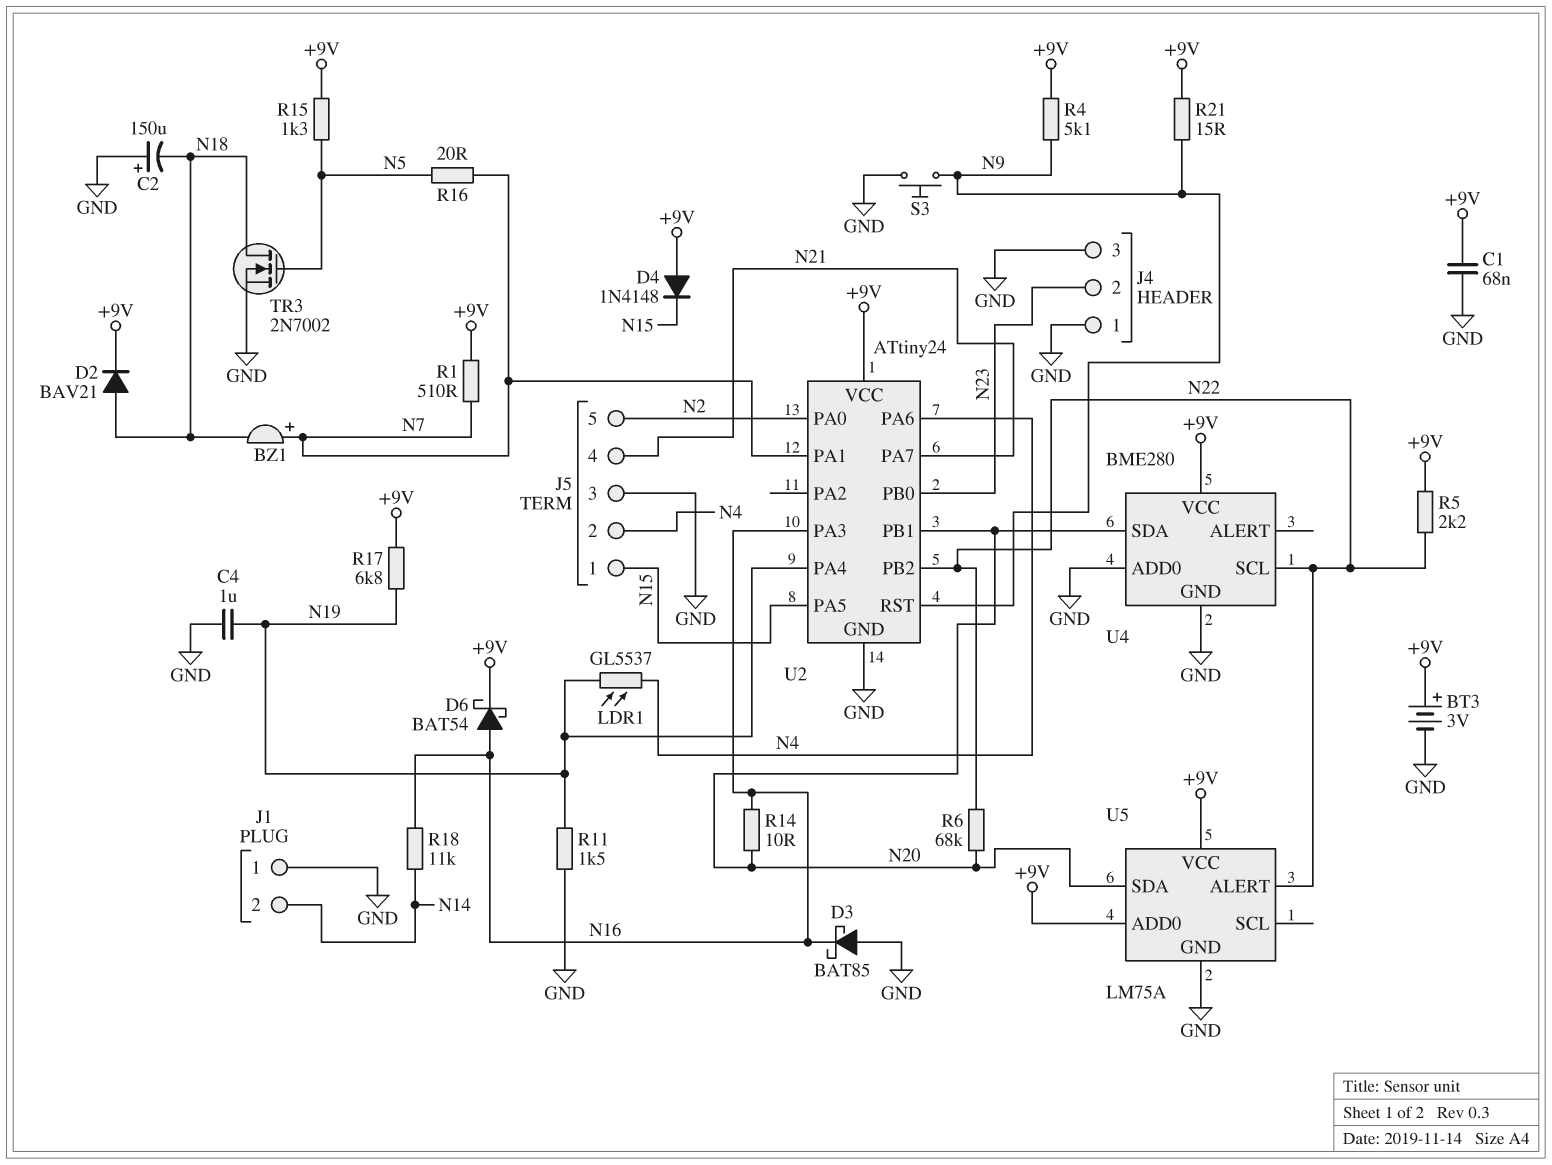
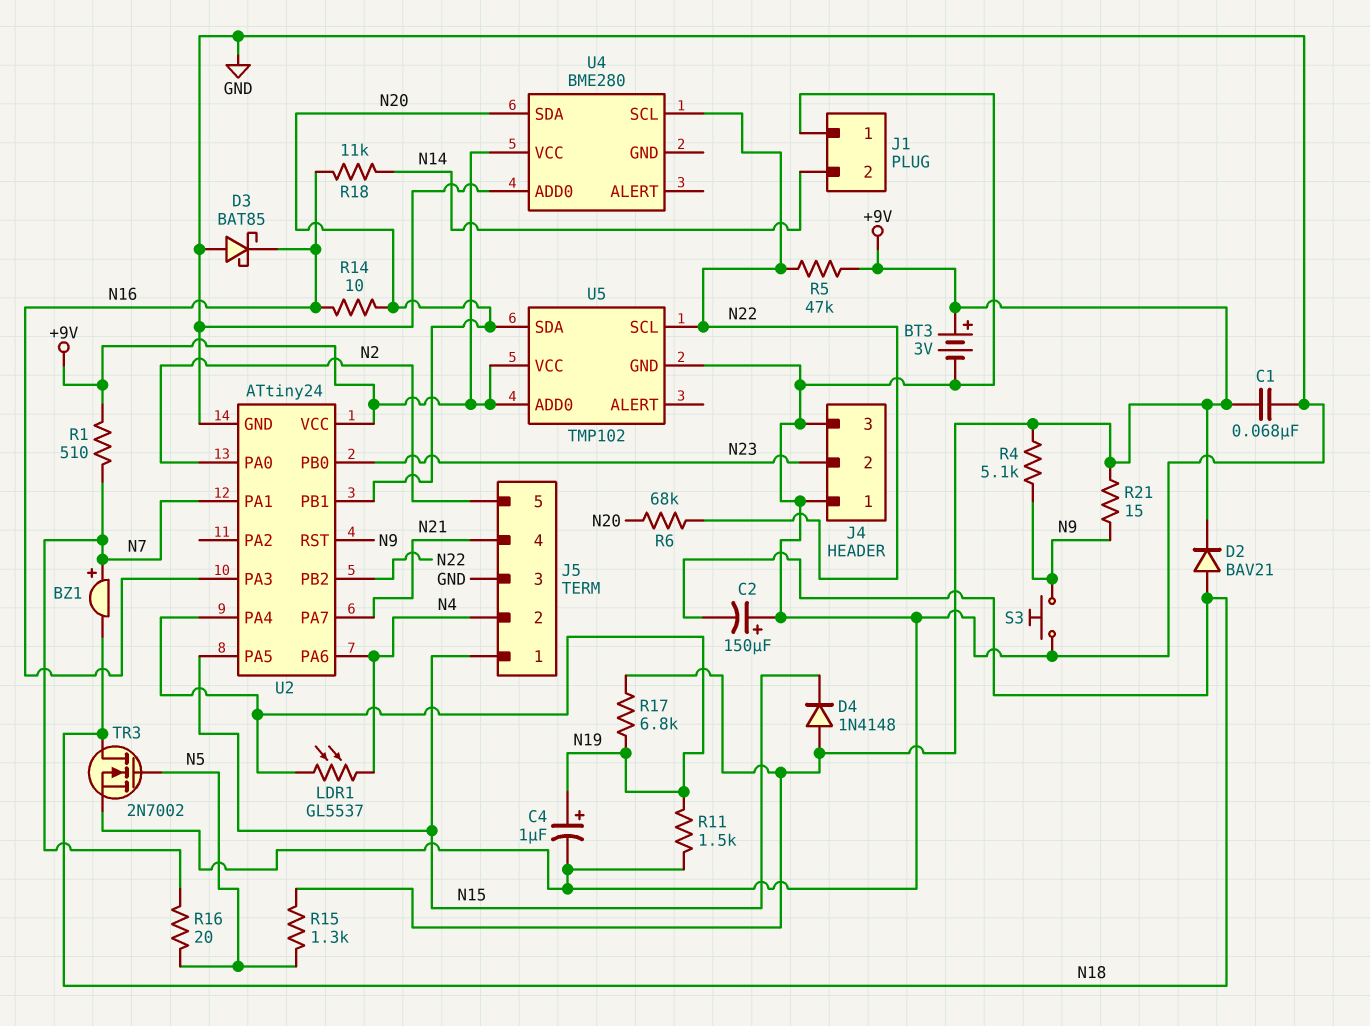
C4: 1uF (GND, N19) -> 1uF (plus N19, minus GND)
D6: schottky BAT54 (A N16, K +9V) -> none
R5: 2.2k (+9V, N22) -> 47k (+9V, N22)
U4 pin GND: GND -> none
U5: LM75A -> TMP102
U5 pin ALERT: N22 -> none
U5 pin SCL: none -> N22

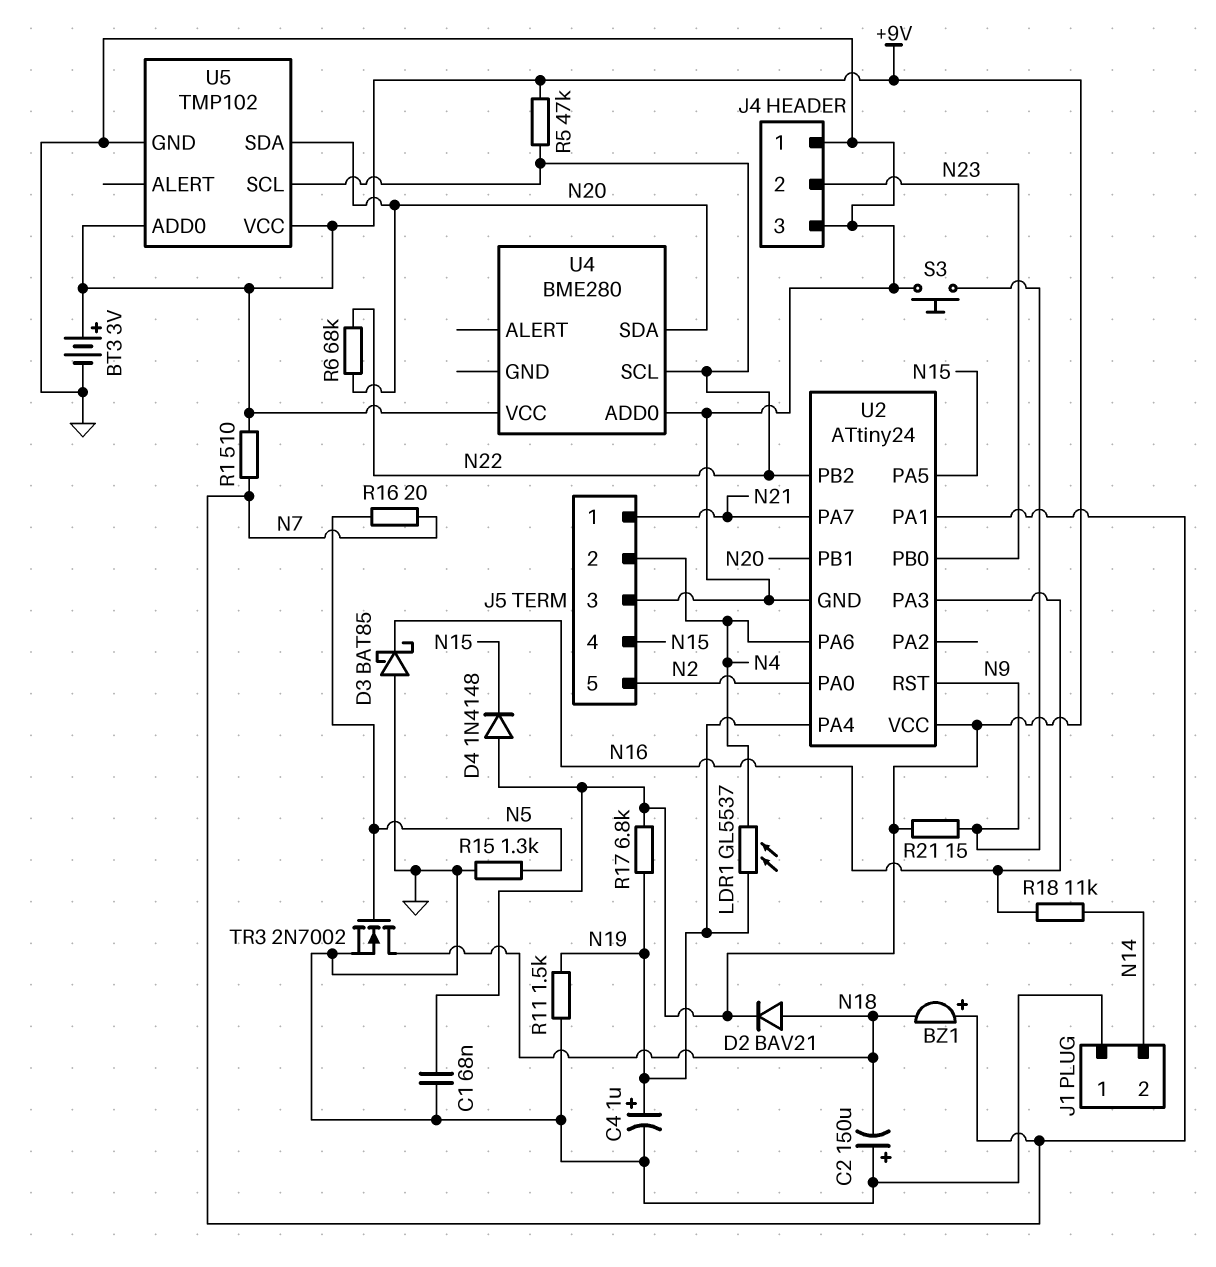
J5 pin 1: N15 -> N21
J5 pin 4: N21 -> N15
R4: 5.1k (+9V, N9) -> none
R14: 10 (N16, N20) -> none
R15: 1.3k (+9V, N5) -> 1.3k (GND, N5)

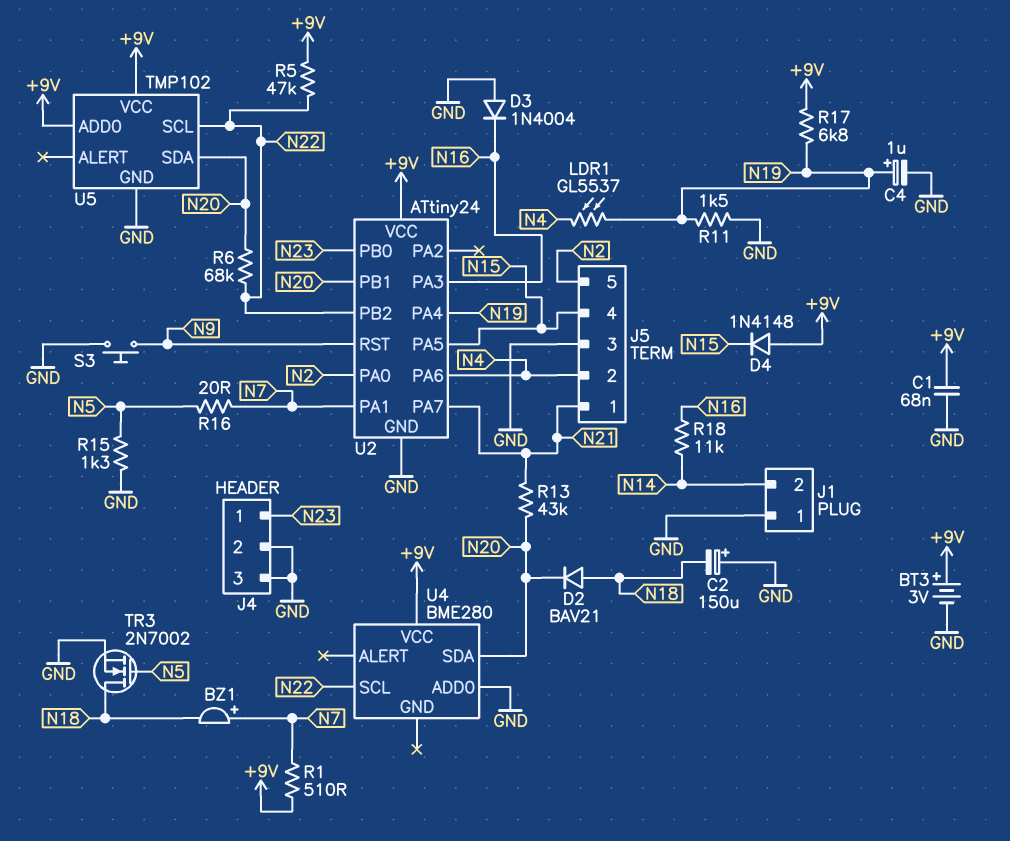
D2: diode BAV21 (A N18, K +9V) -> diode BAV21 (A N18, K N20)
D3: schottky BAT85 (A GND, K N16) -> diode 1N4004 (A GND, K N16)
J4 pin 1: GND -> N23
J4 pin 2: N23 -> GND
R13: none -> 43k (N20, N21)
R21: 15 (+9V, N9) -> none

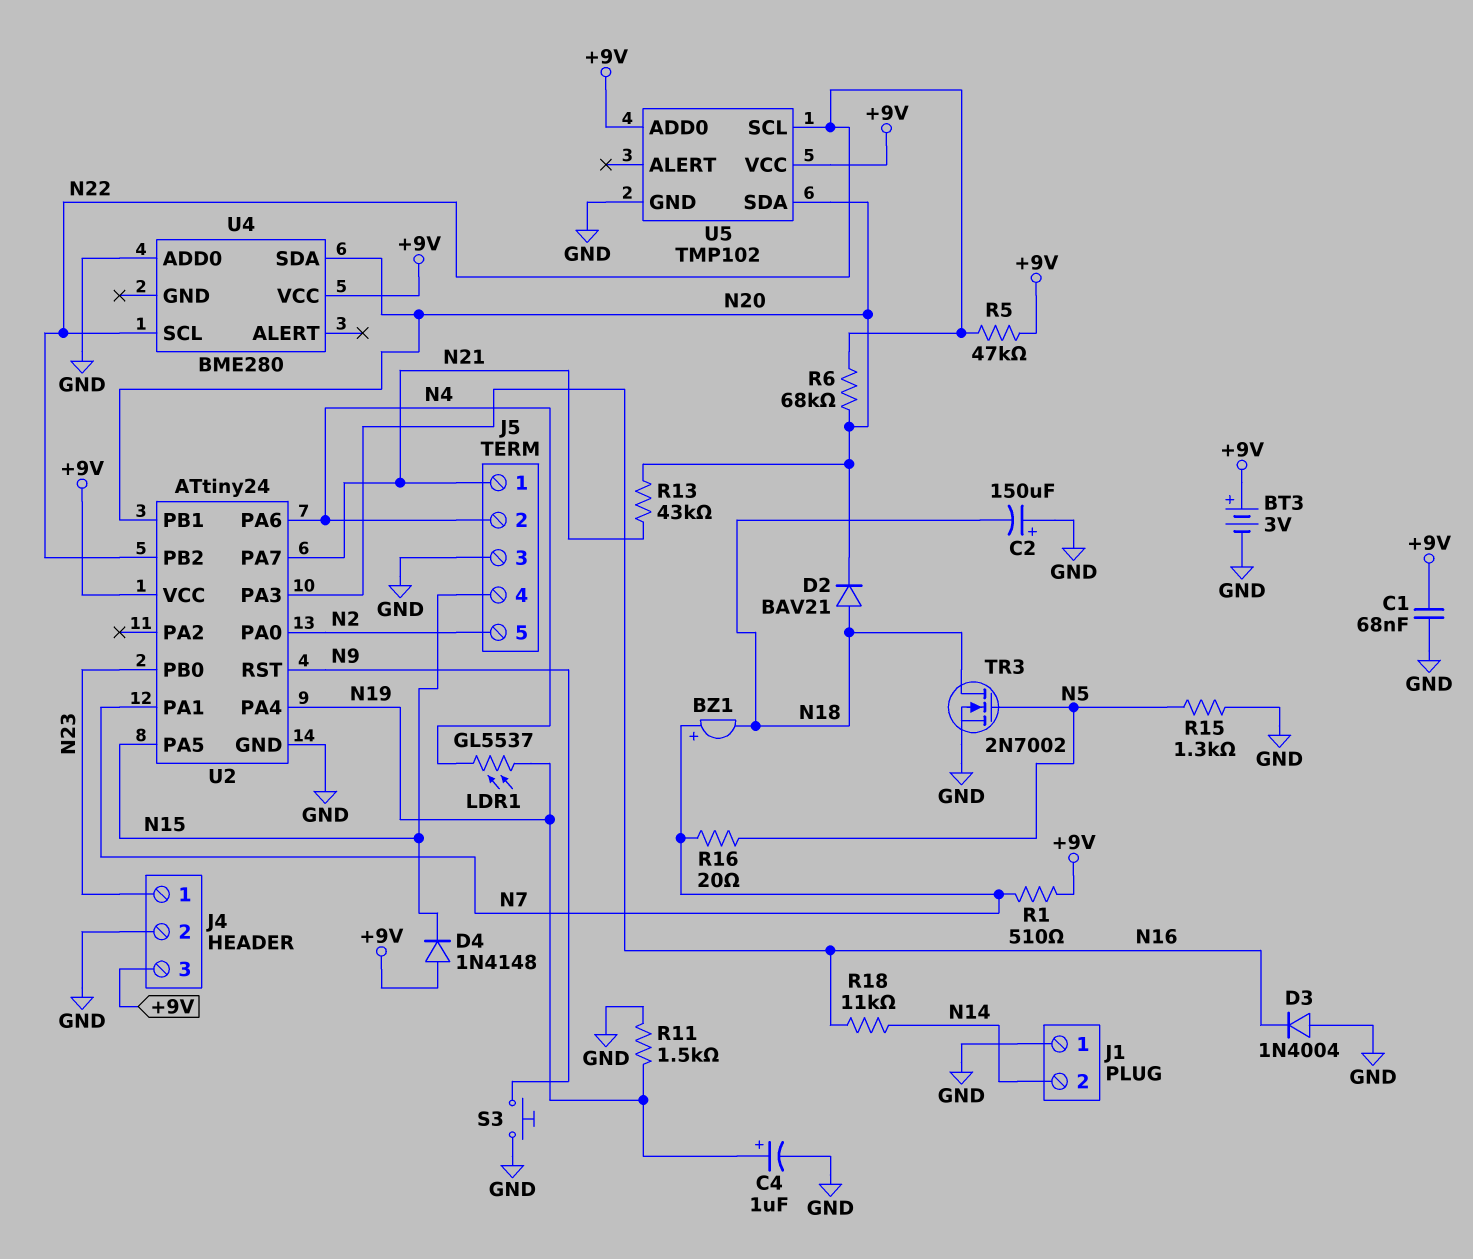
J4 pin 3: GND -> +9V
R17: 6.8k (+9V, N19) -> none

